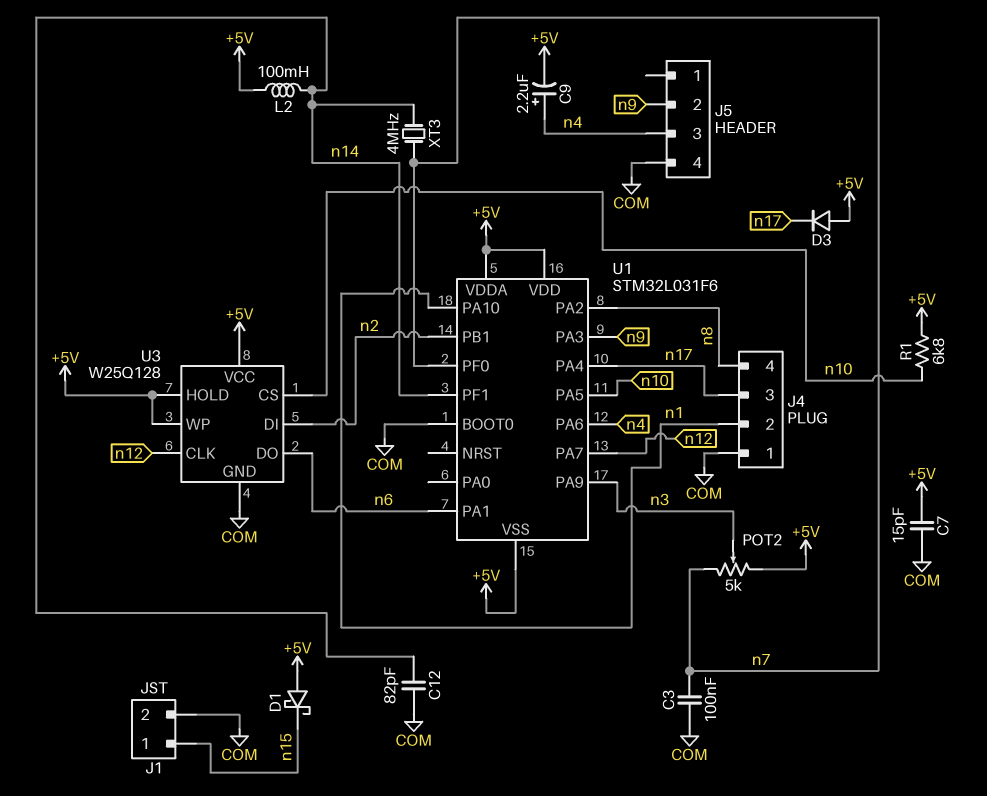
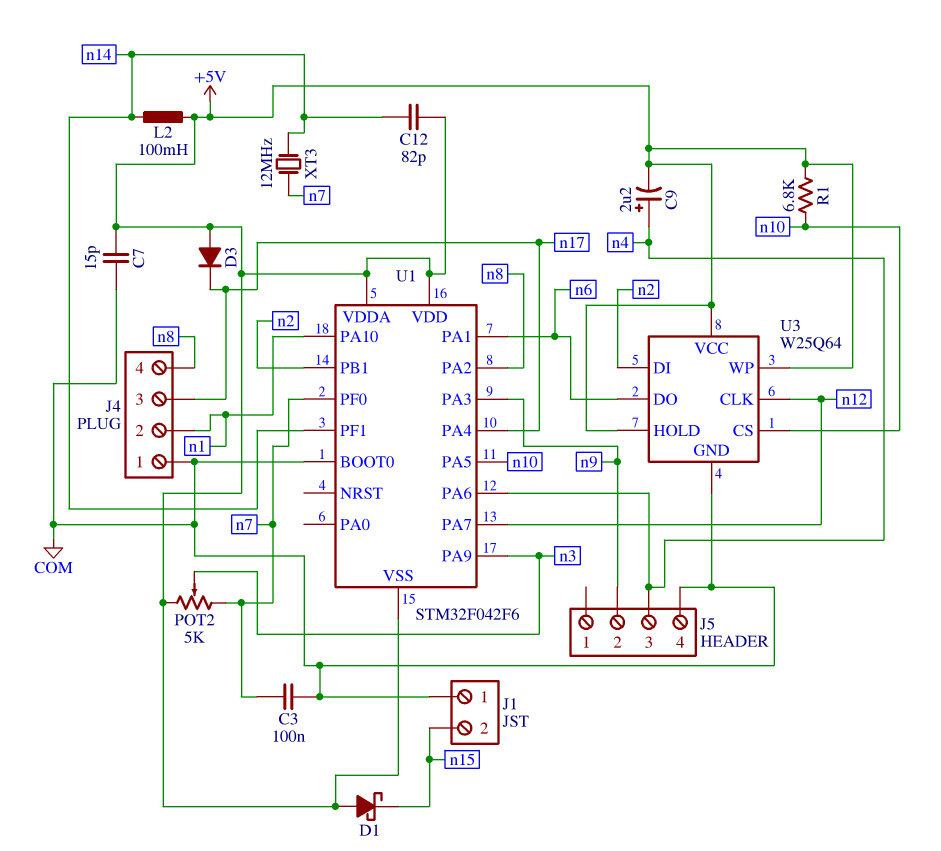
C12: 82pF (COM, n14) -> 82pF (+5V, n14)
J1 pin 1: n15 -> COM
J1 pin 2: COM -> n15
U1: STM32L031F6 -> STM32F042F6
U3: W25Q128 -> W25Q64
XT3: 4MHz (n7, n14) -> 12MHz (n7, n14)

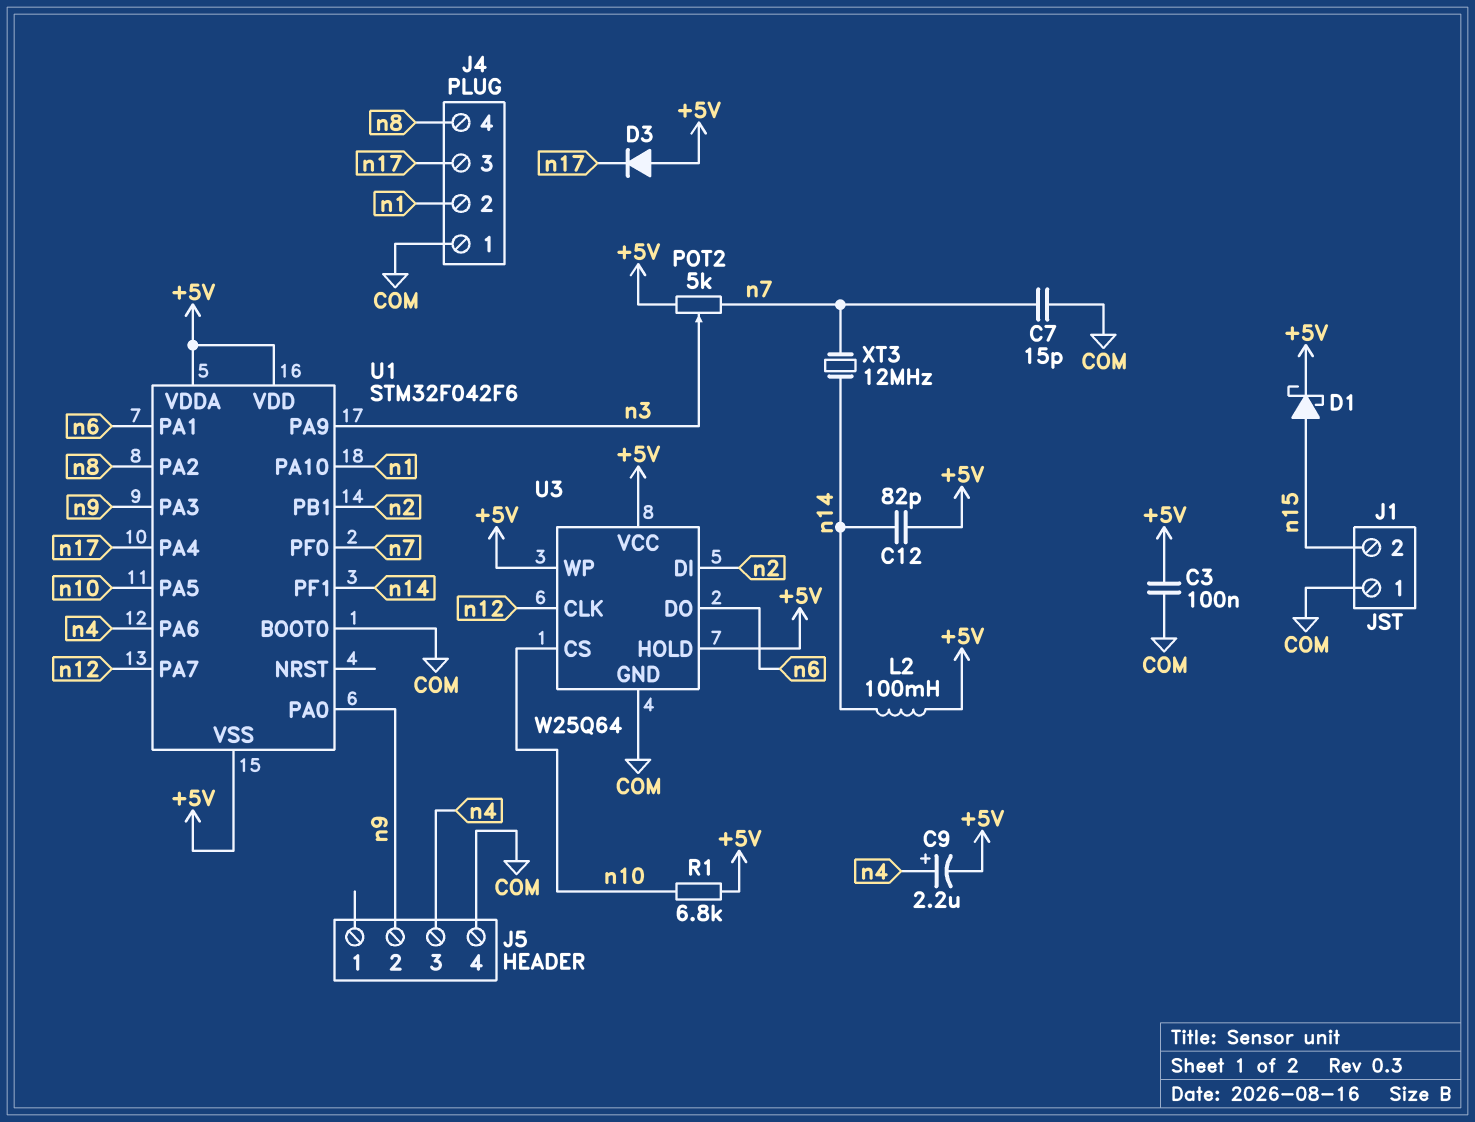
C3: 100nF (COM, n7) -> 100nF (+5V, COM)
C7: 15pF (+5V, COM) -> 15pF (COM, n7)
D1: schottky (A +5V, K n15) -> schottky (A n15, K +5V)
U1 pin PA0: none -> n9

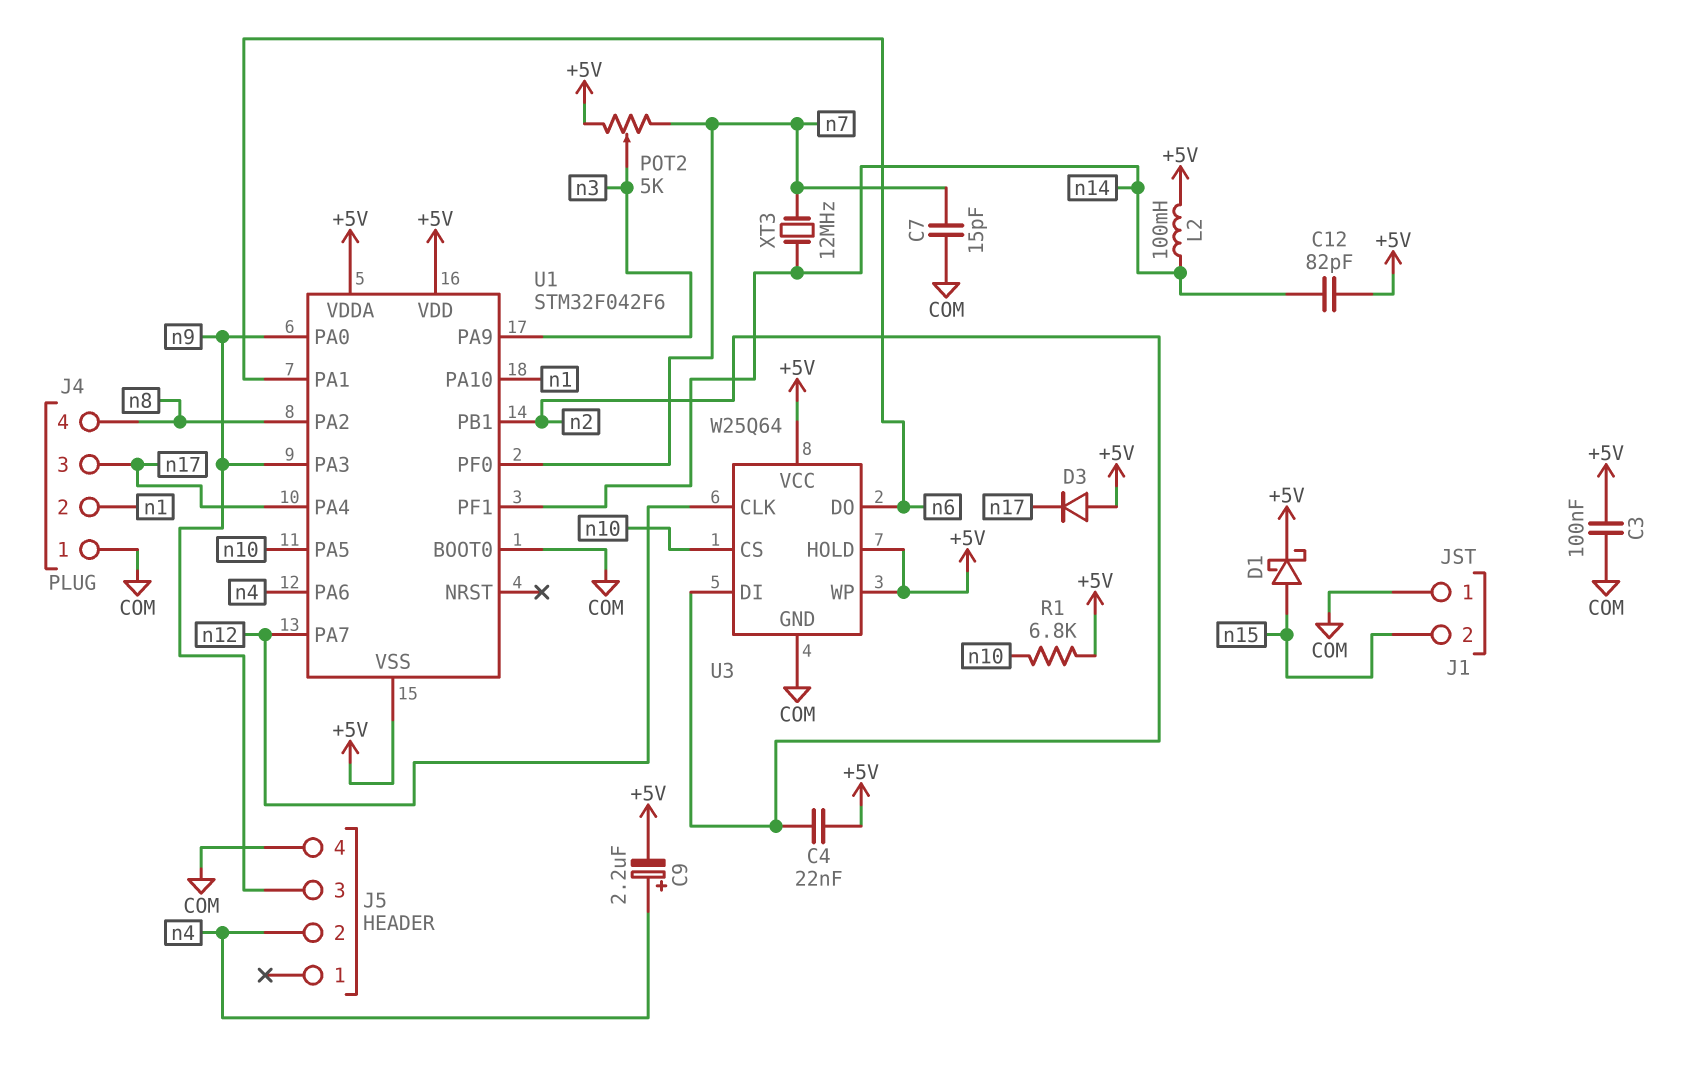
C4: none -> 22nF (+5V, n2)
J5 pin 2: n9 -> n4
J5 pin 3: n4 -> n9

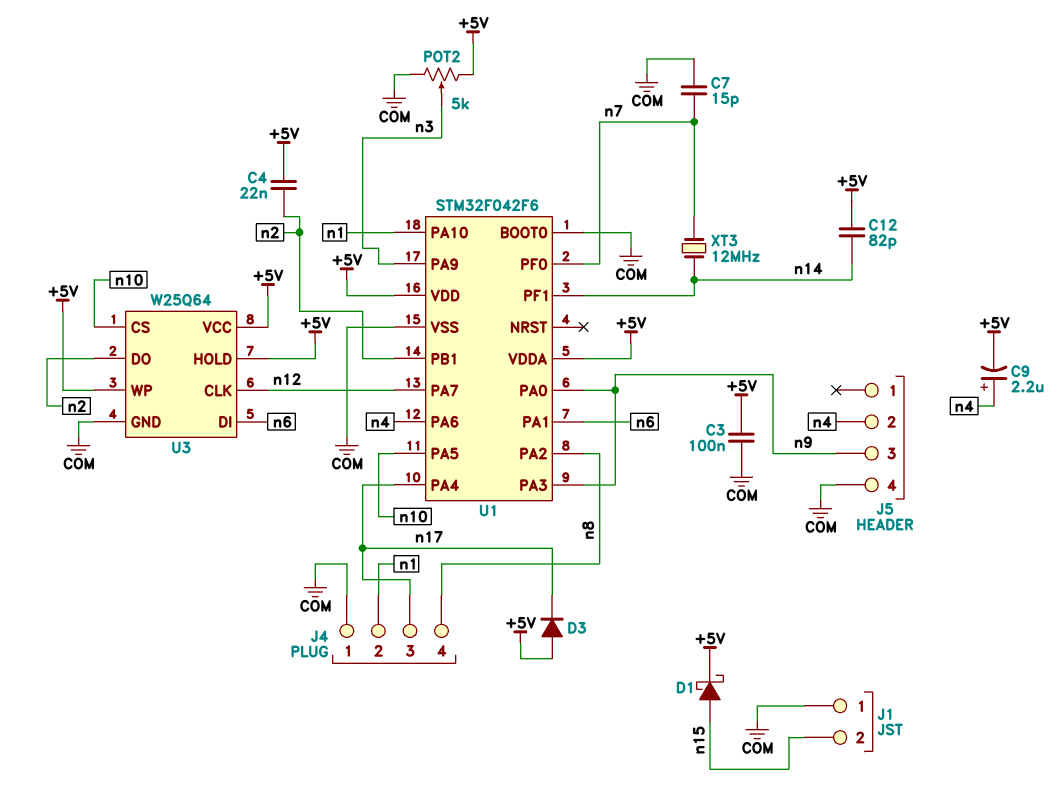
L2: 100mH (+5V, n14) -> none
POT2: 5k (+5V, n7, wiper n3) -> 5k (+5V, COM, wiper n3)
R1: 6.8k (+5V, n10) -> none
U1 pin VSS: +5V -> COM
U3 pin DI: n2 -> n6
U3 pin DO: n6 -> n2

